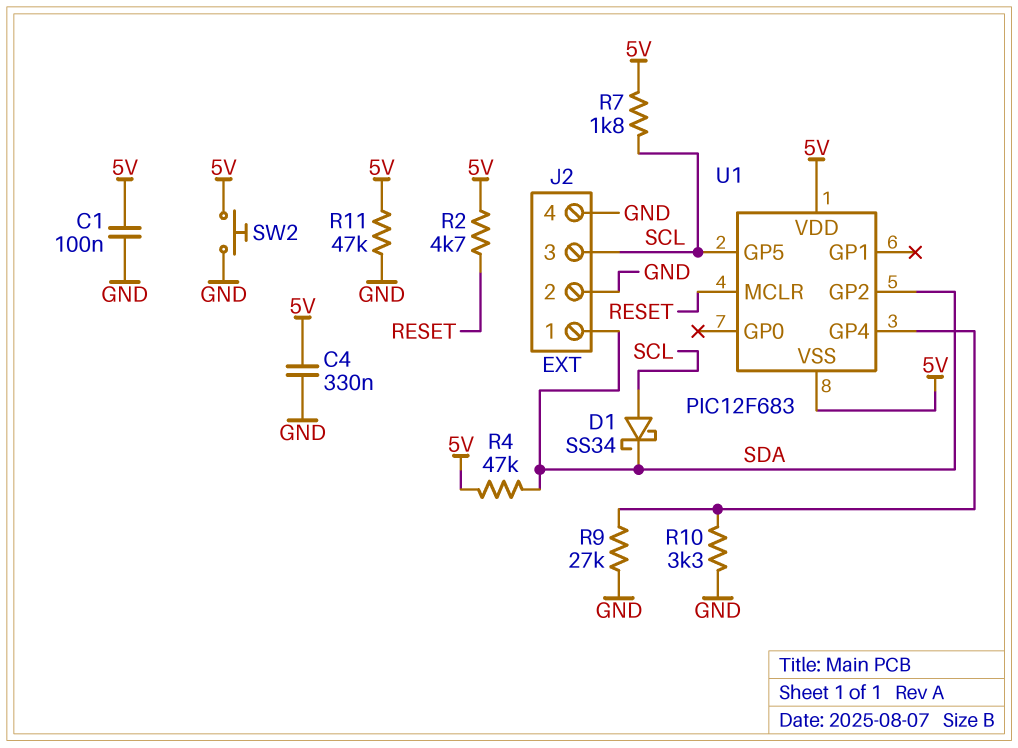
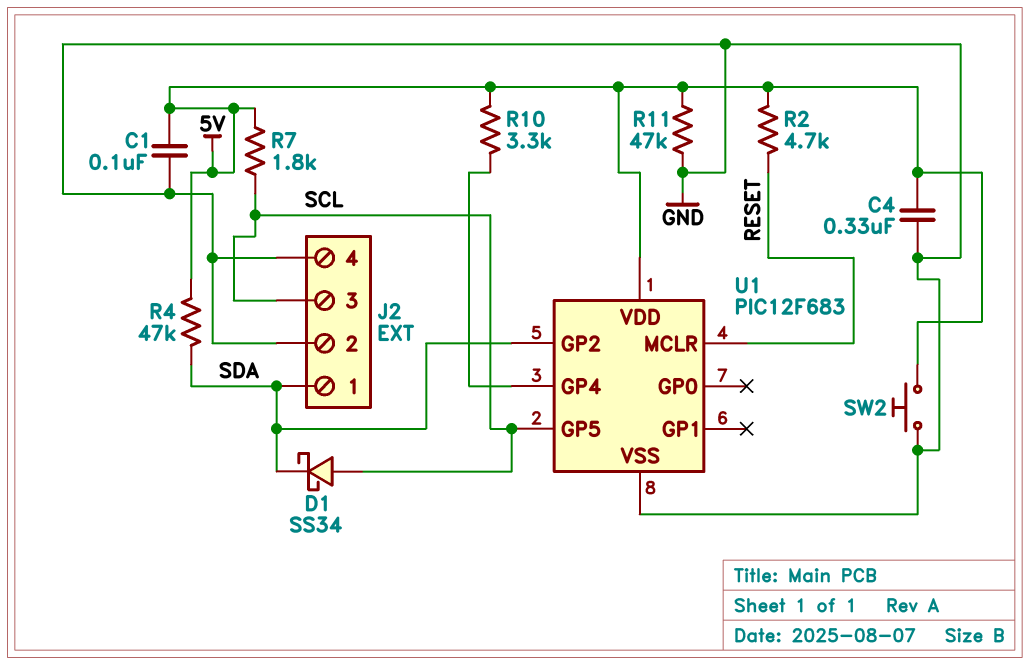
R9: 27k (GND, U1/GP4) -> none
R10: 3.3k (GND, U1/GP4) -> 3.3k (5V, U1/GP4)
U1 pin VSS: 5V -> GND

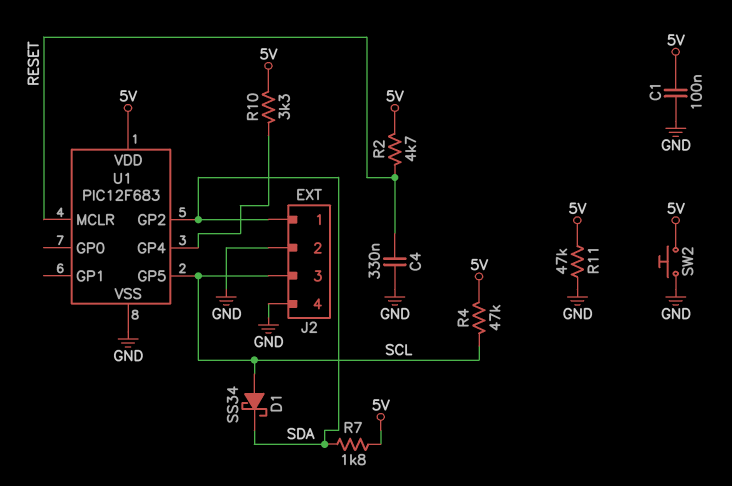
C4: 330nF (5V, GND) -> 330nF (GND, RESET)
R4: 47k (5V, SDA) -> 47k (5V, SCL)
R7: 1.8k (5V, SCL) -> 1.8k (5V, SDA)

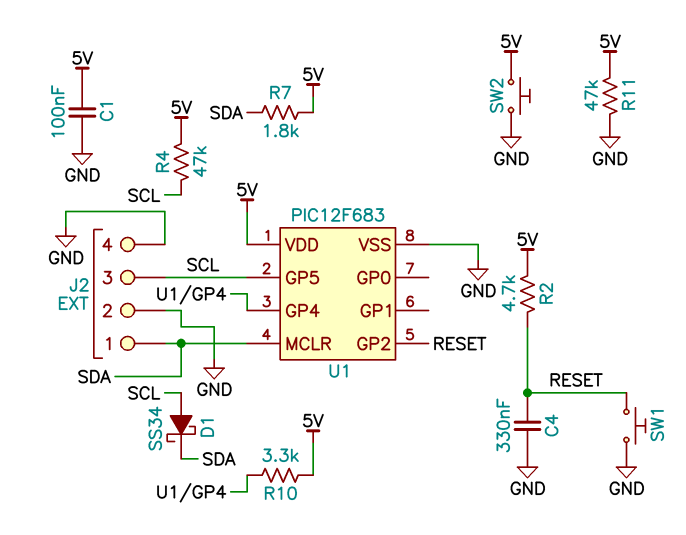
SW1: none -> button (GND, RESET)
U1 pin GP2: SDA -> RESET
U1 pin MCLR: RESET -> SDA

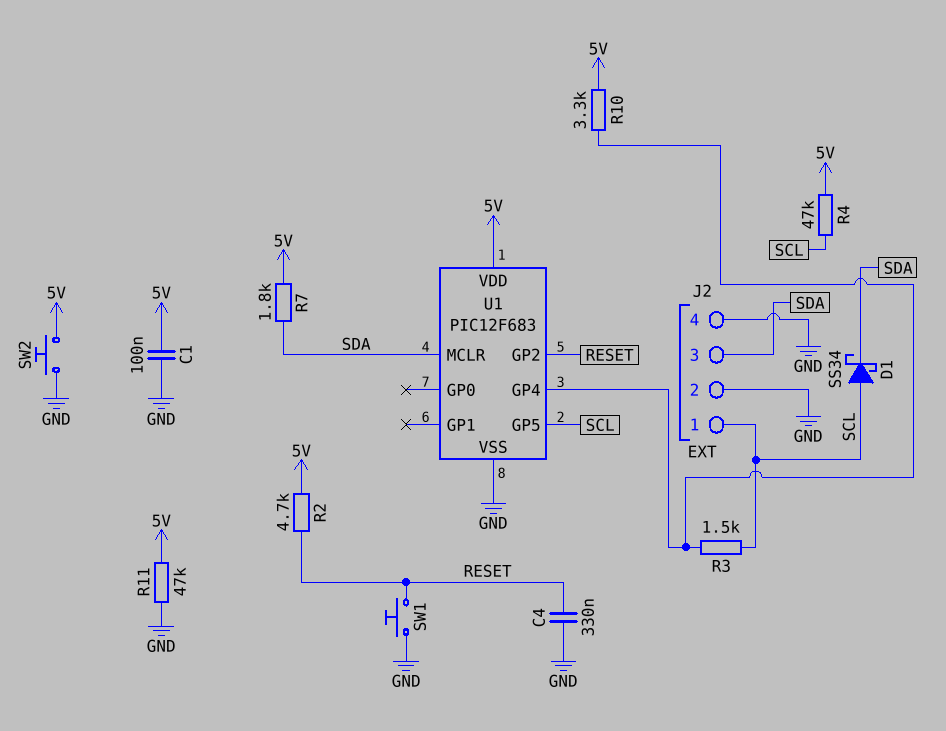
J2 pin 1: SDA -> SCL
J2 pin 3: SCL -> SDA
R3: none -> 1.5k (SCL, U1/GP4)

